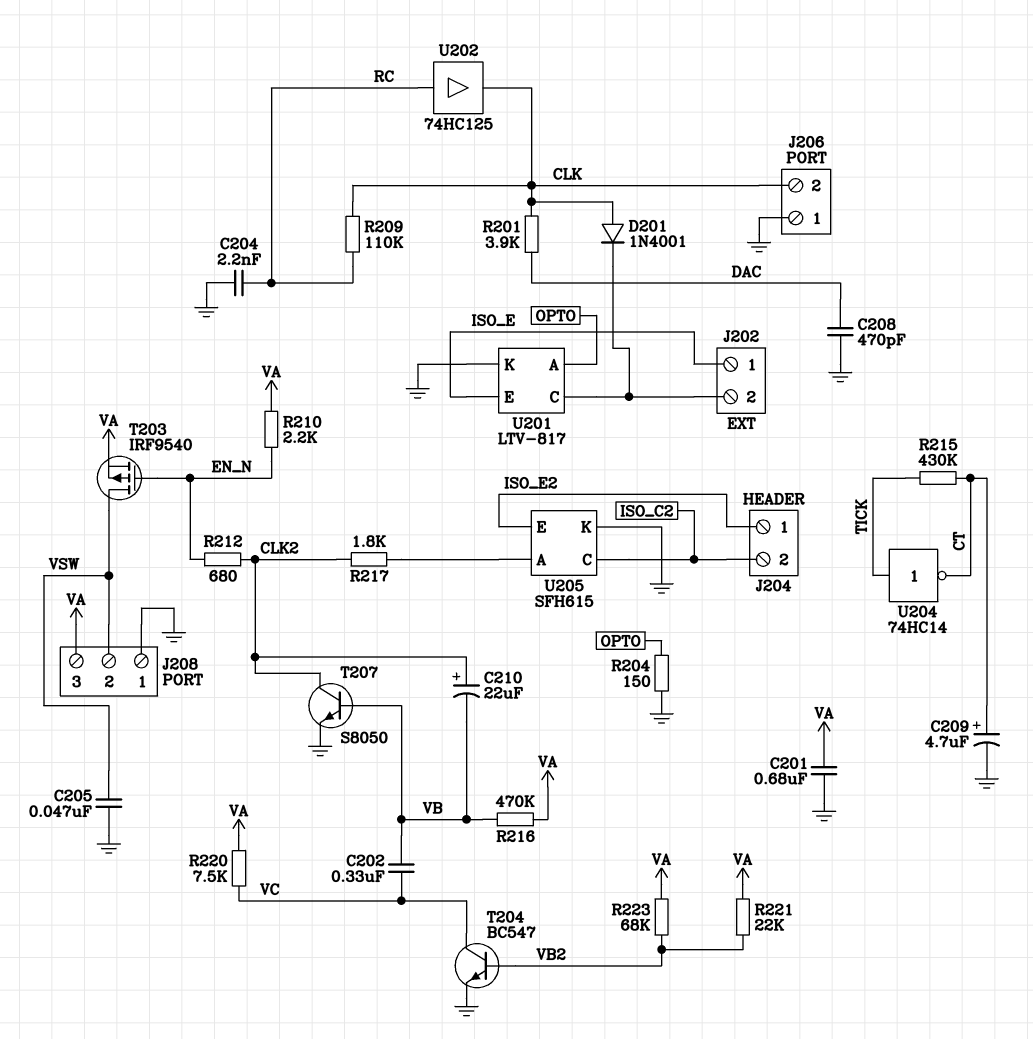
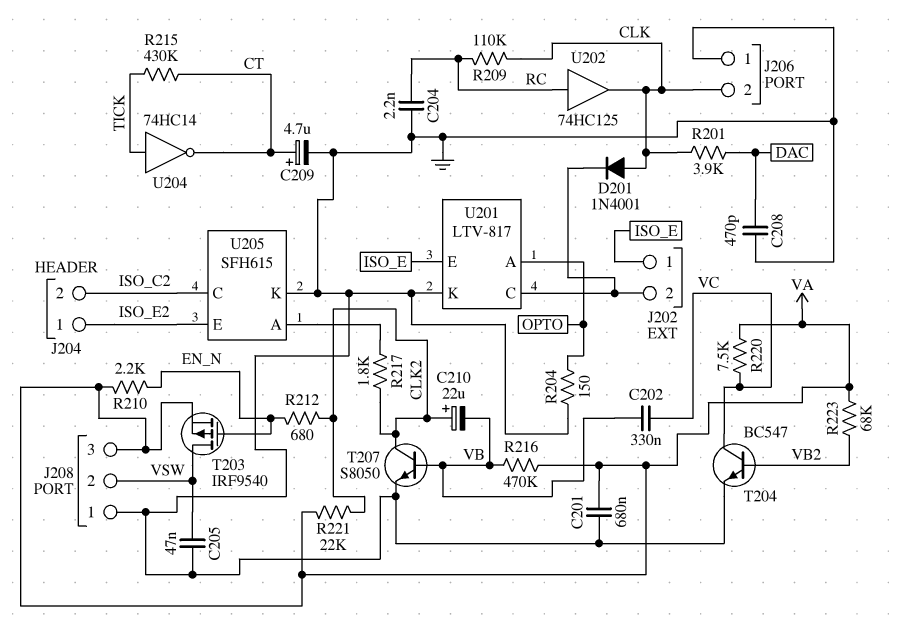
R221: 22k (VA, VB2) -> 22k (CLK2, VA)

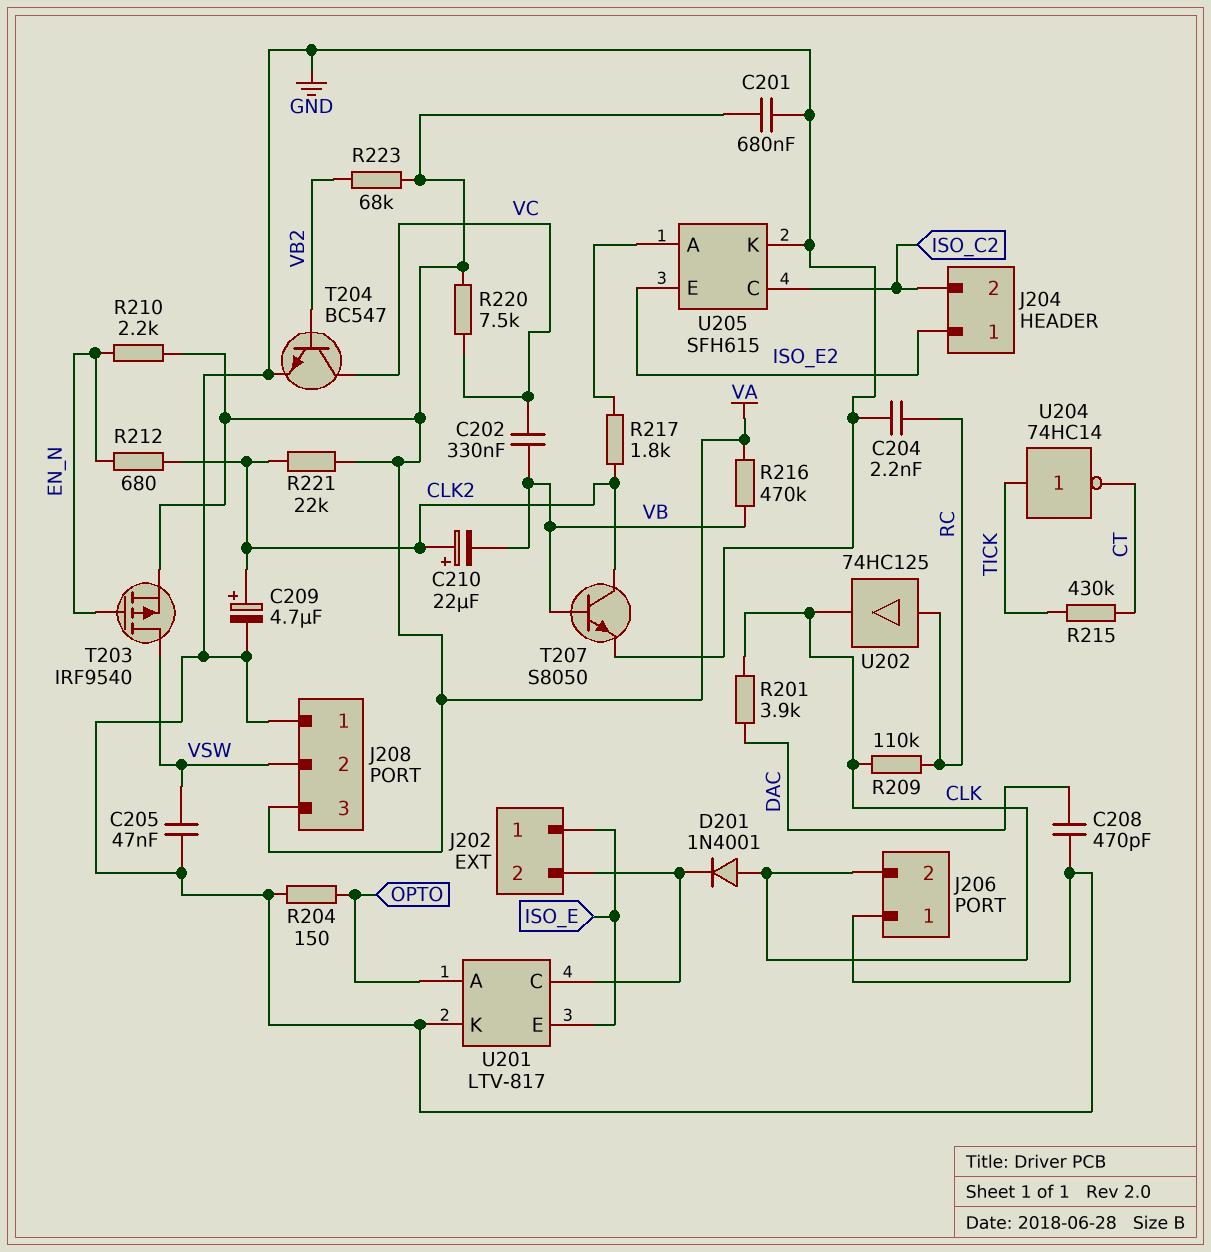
C209: 4.7uF (plus CT, minus GND) -> 4.7uF (plus CLK2, minus GND)

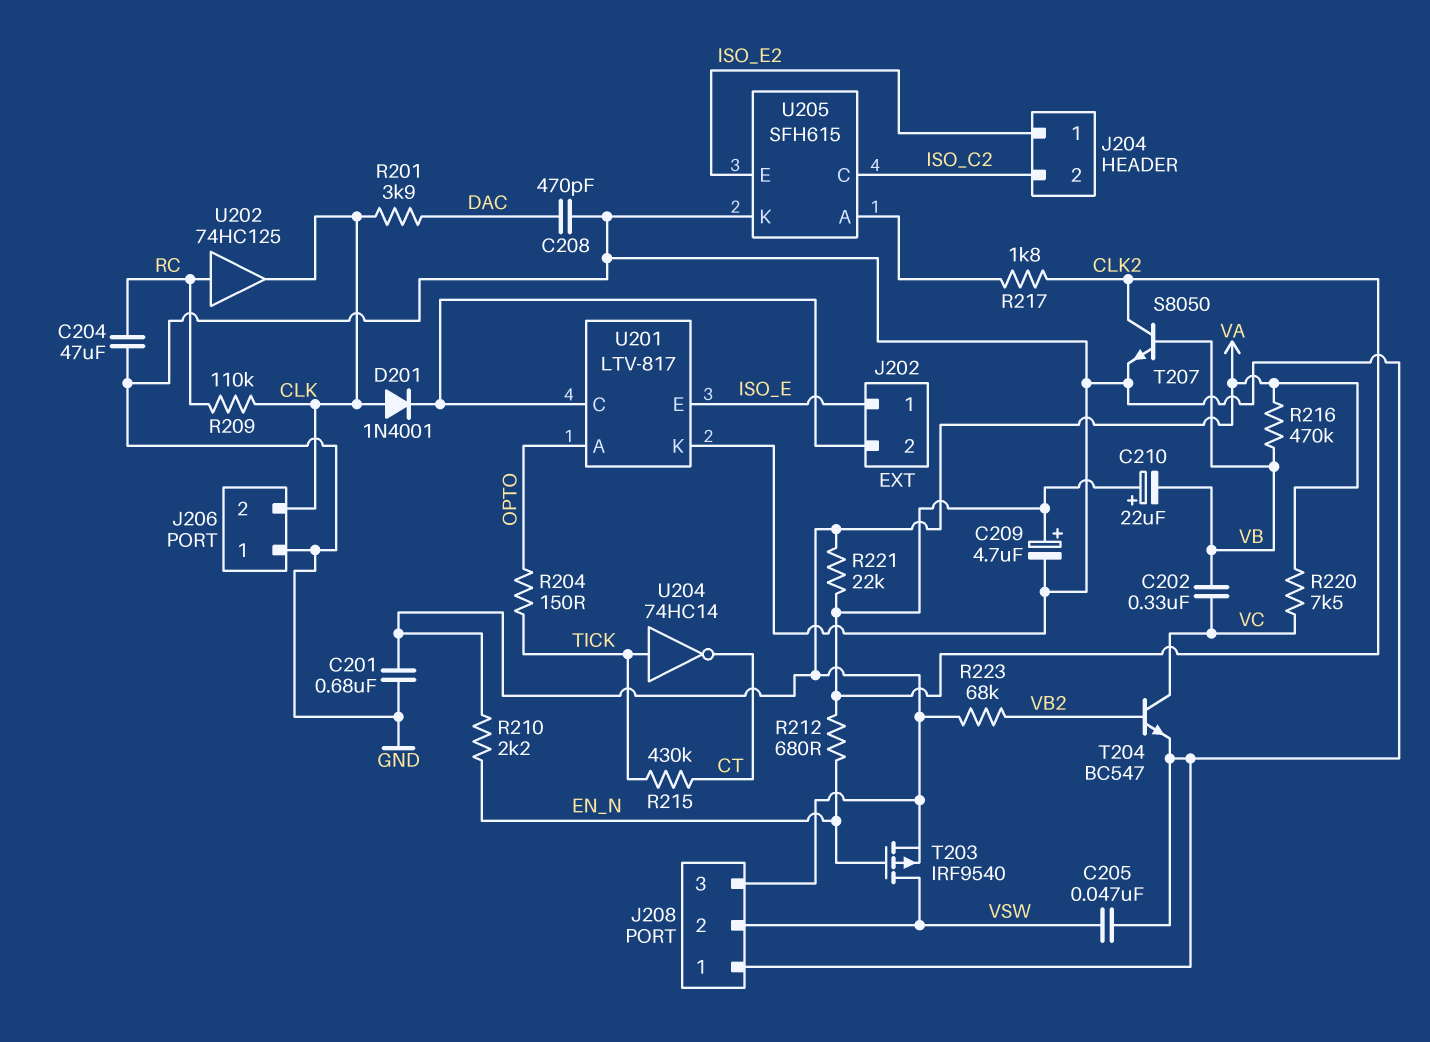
C204: 2.2nF (GND, RC) -> 47uF (GND, RC)
R204: 150 (GND, OPTO) -> 150 (OPTO, TICK)

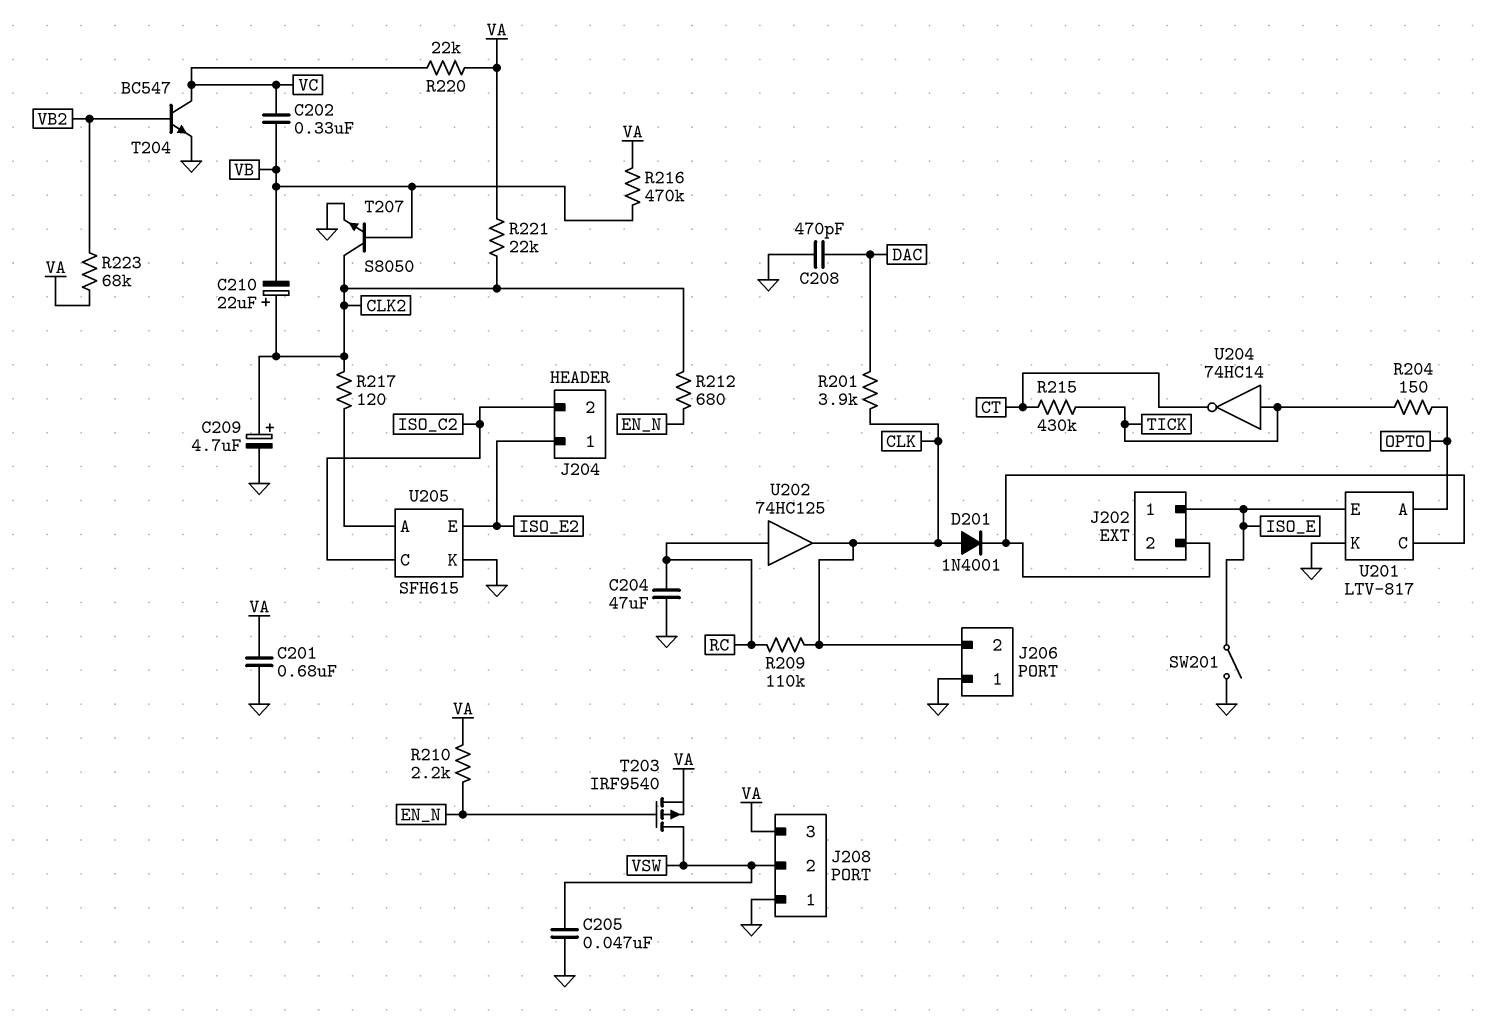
R217: 1.8k (CLK2, U205/A) -> 120 (CLK2, U205/A)
R220: 7.5k (VA, VC) -> 22k (VA, VC)
SW201: none -> switch (GND, ISO_E)

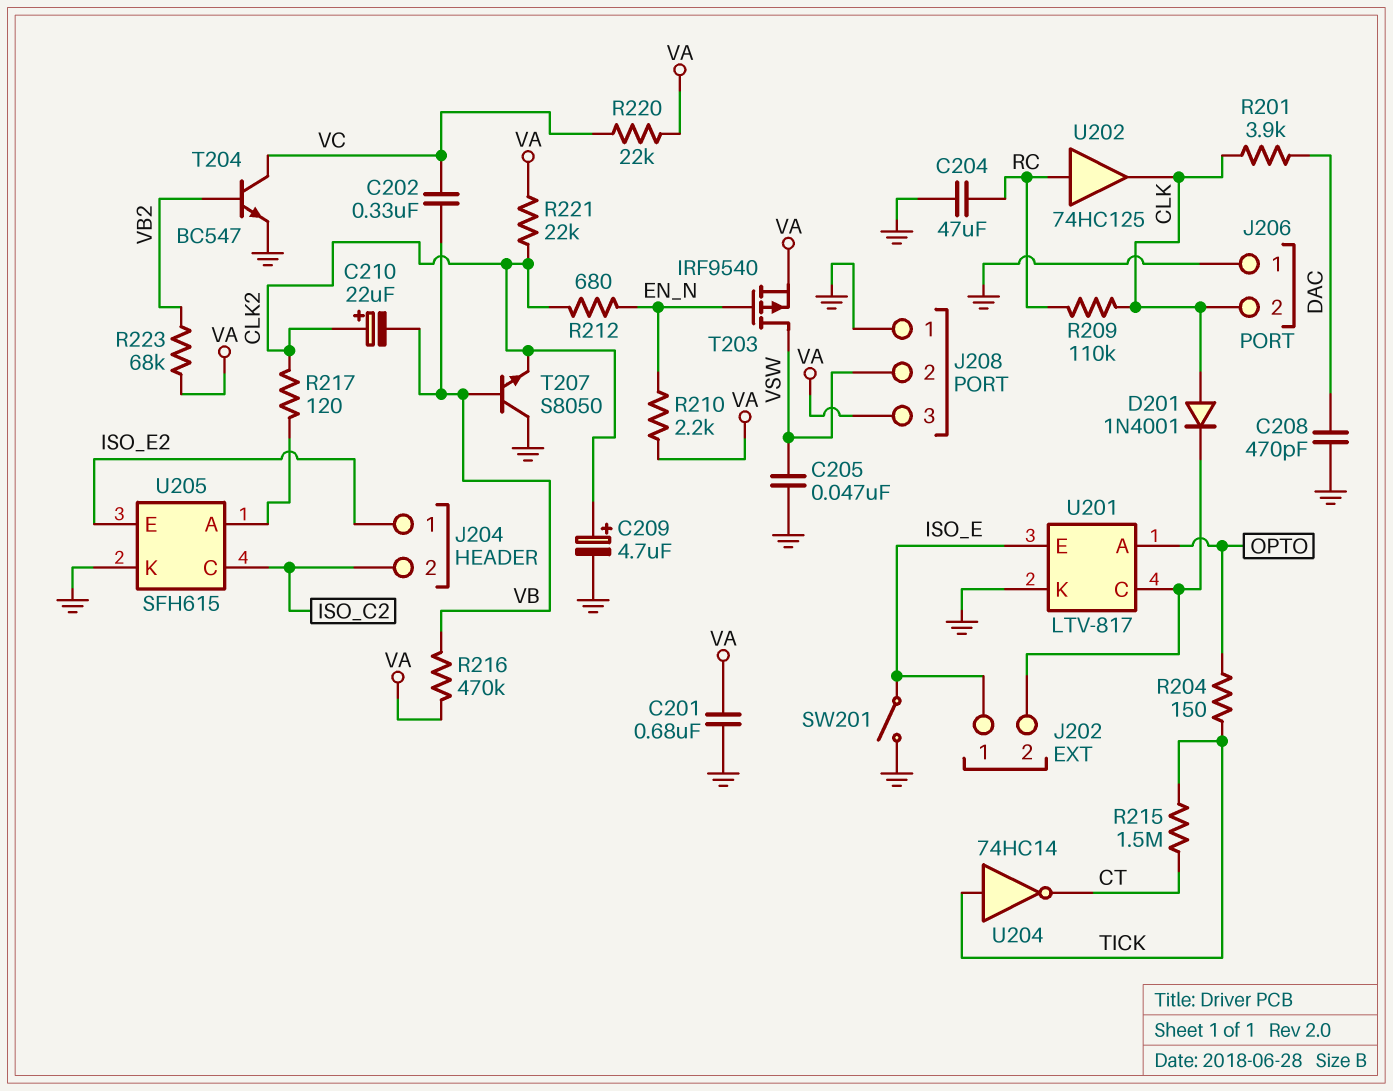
R215: 430k (CT, TICK) -> 1.5M (CT, TICK)
T207: NPN S8050 (B VB, C CLK2, E GND) -> NPN S8050 (B VB, C GND, E CLK2)

